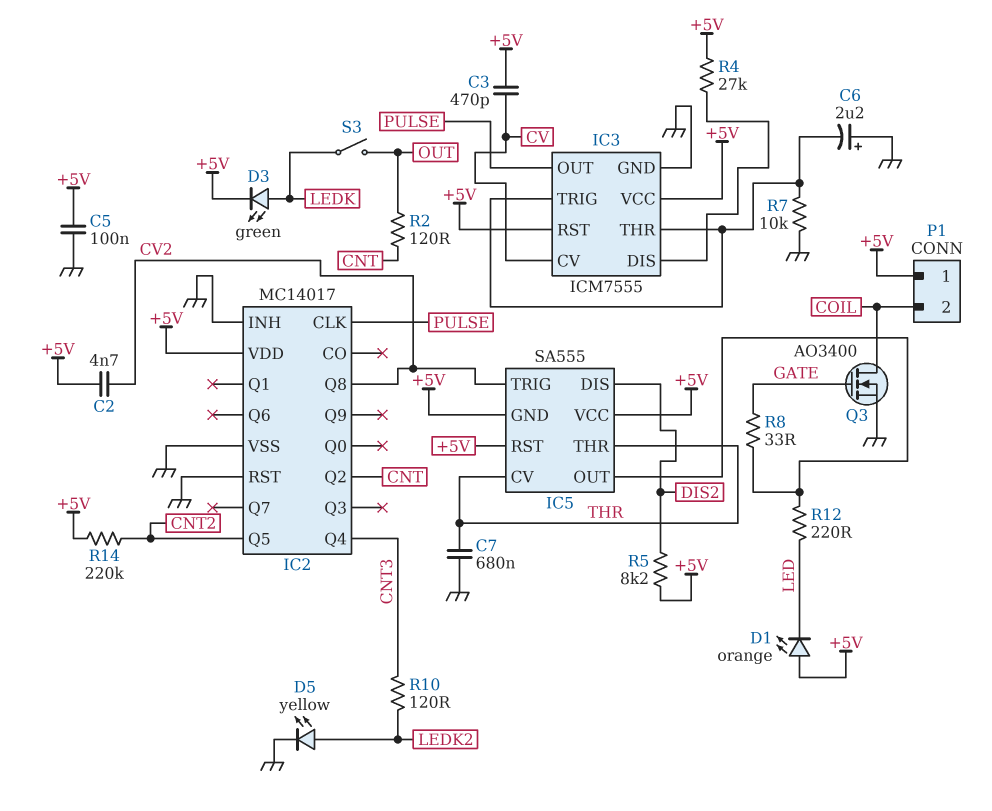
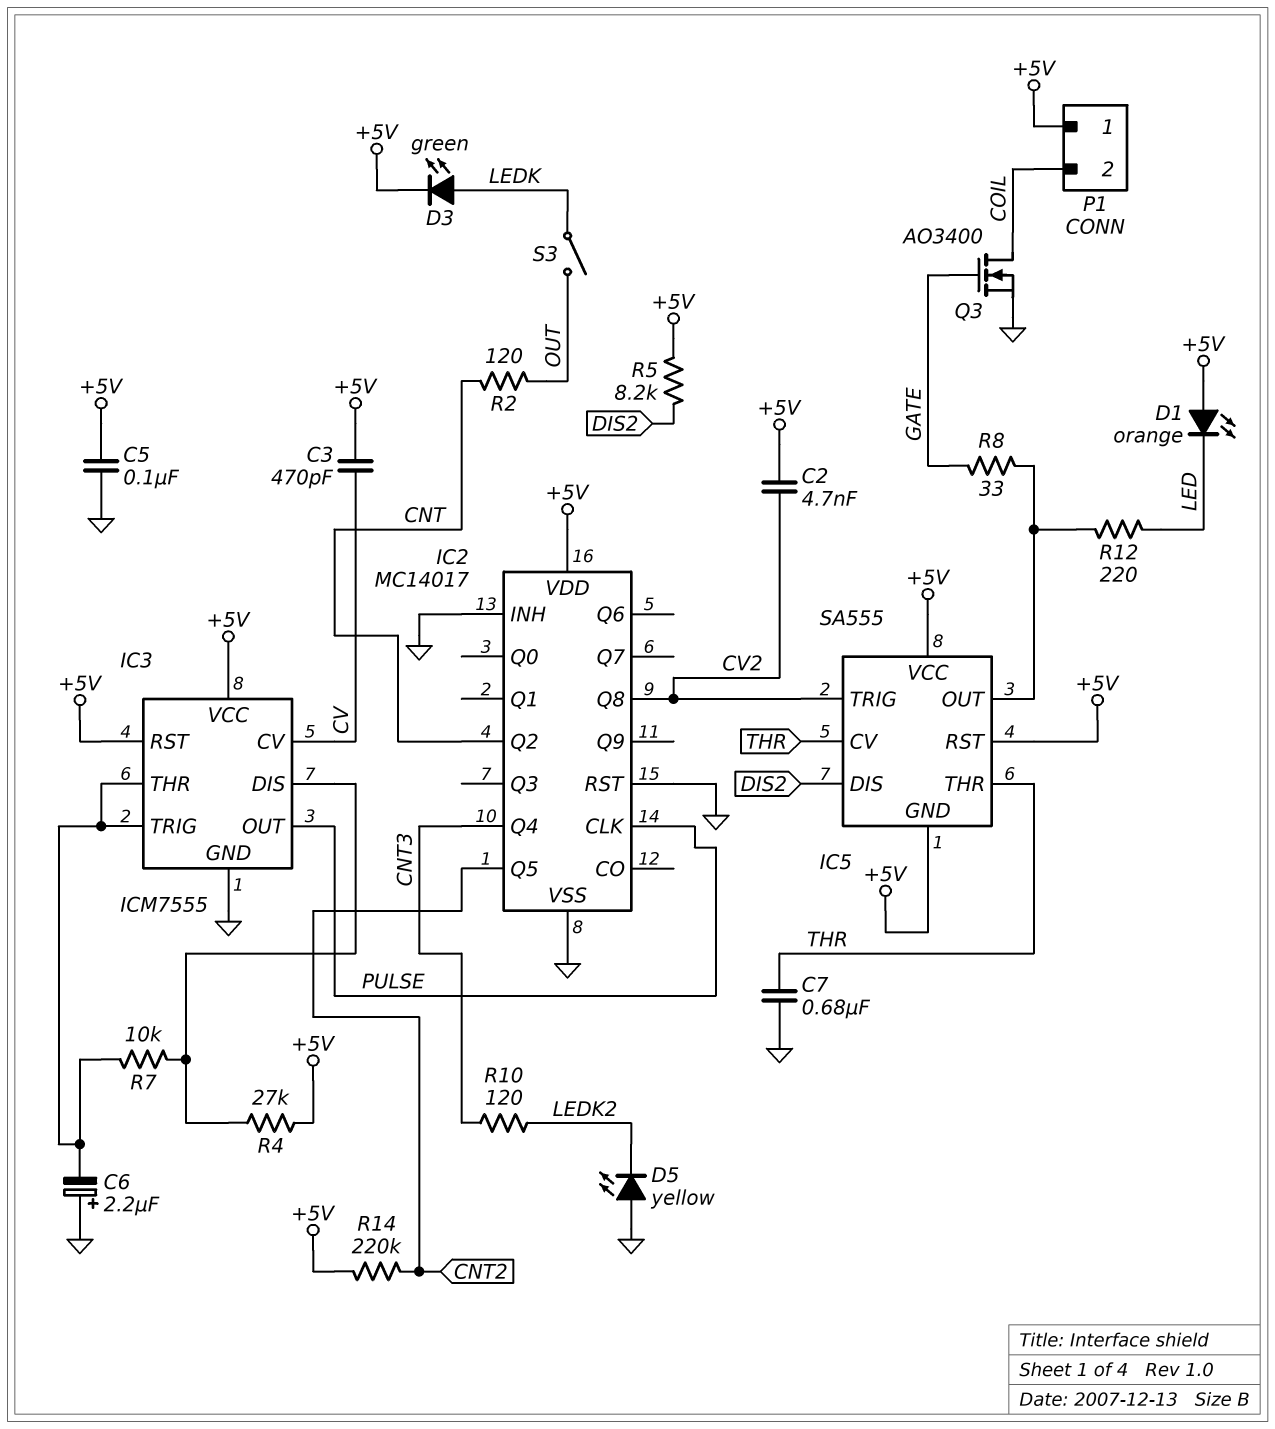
D5: LED yellow (A LEDK2, K GND) -> LED yellow (A GND, K LEDK2)
R7: 10k (GND, IC3/THR) -> 10k (IC3/DIS, IC3/THR)

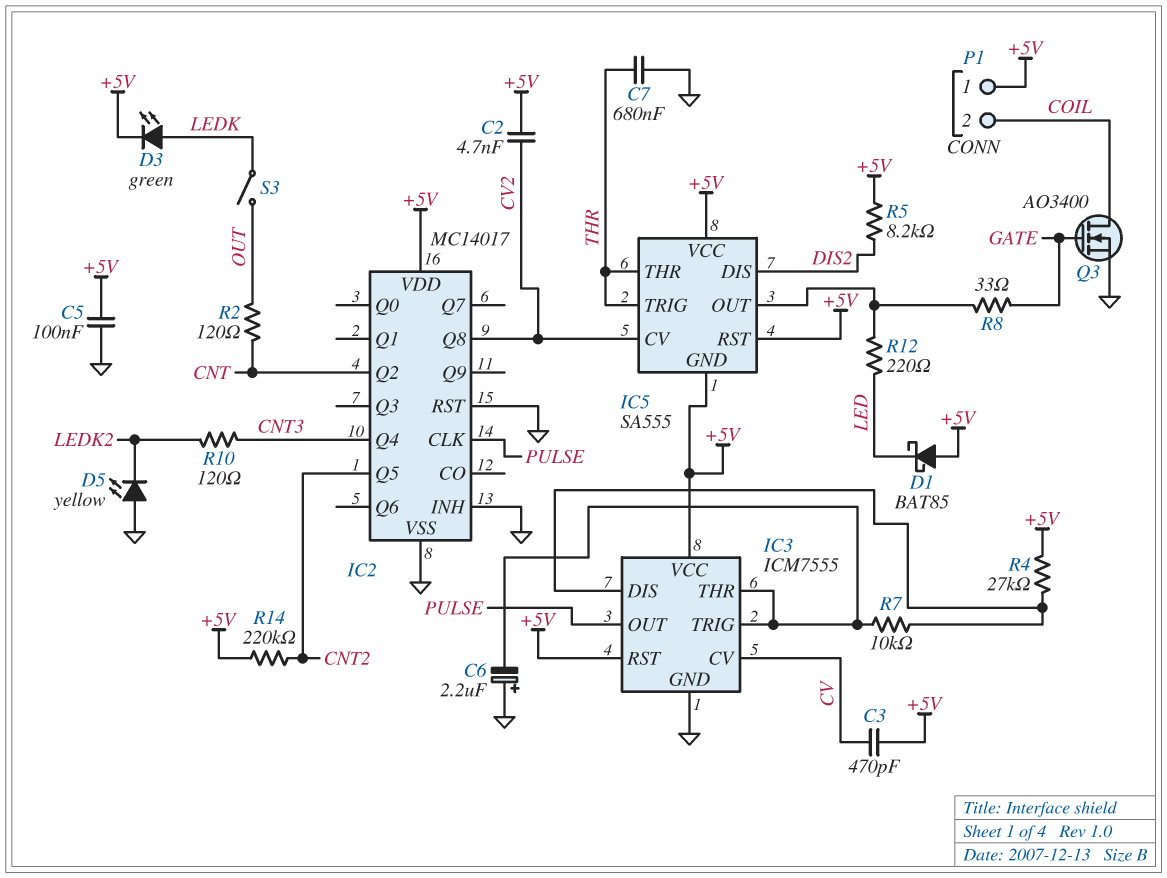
D1: LED orange (A +5V, K LED) -> schottky BAT85 (A +5V, K LED)
IC5 pin CV: THR -> CV2
IC5 pin TRIG: CV2 -> THR

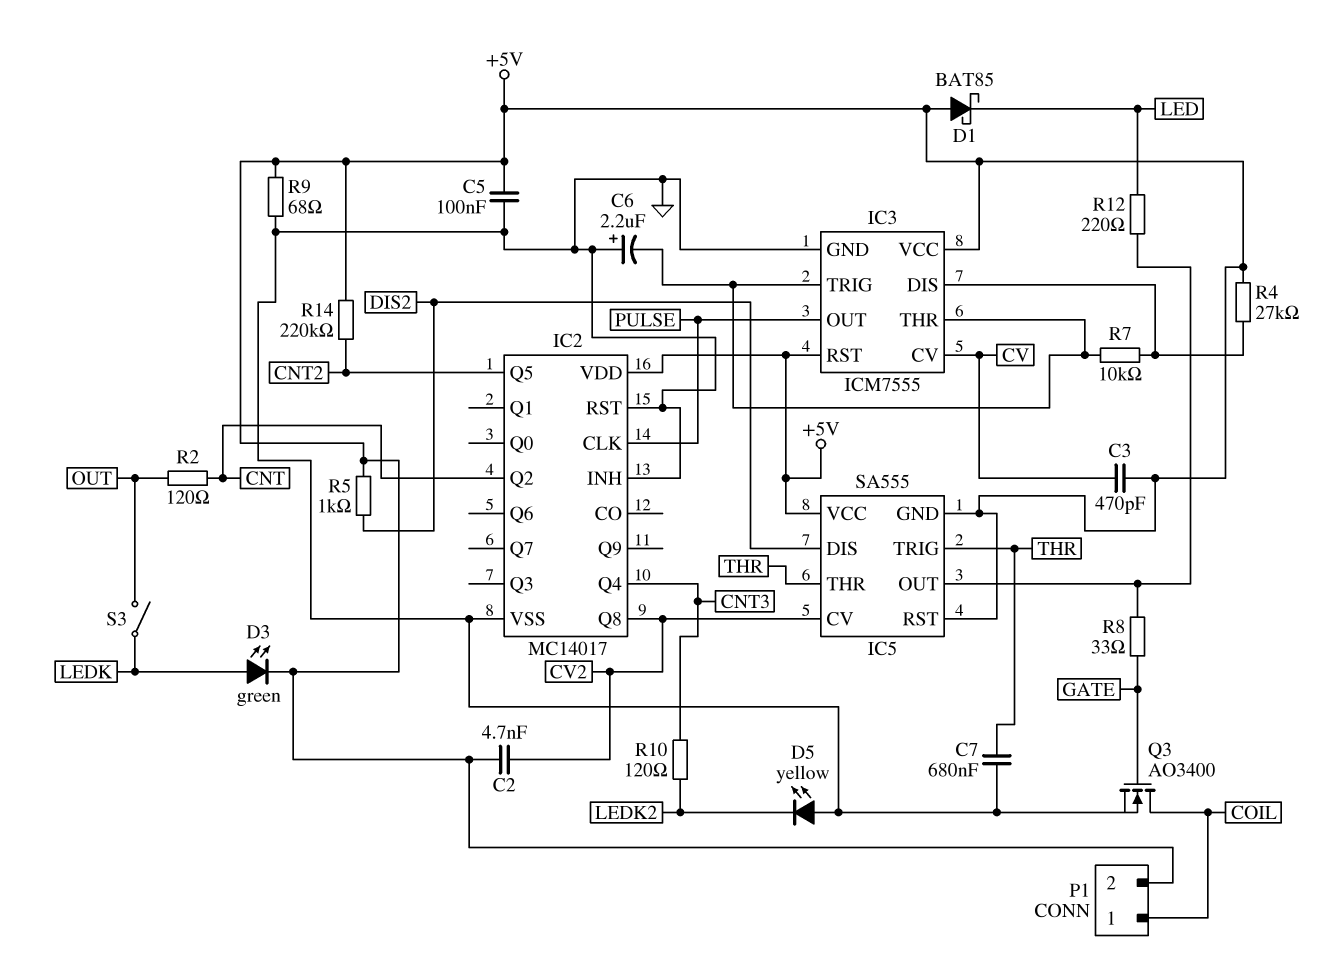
P1 pin 1: +5V -> COIL
P1 pin 2: COIL -> +5V
R5: 8.2k (+5V, DIS2) -> 1k (+5V, DIS2)
R9: none -> 68 (+5V, GND)

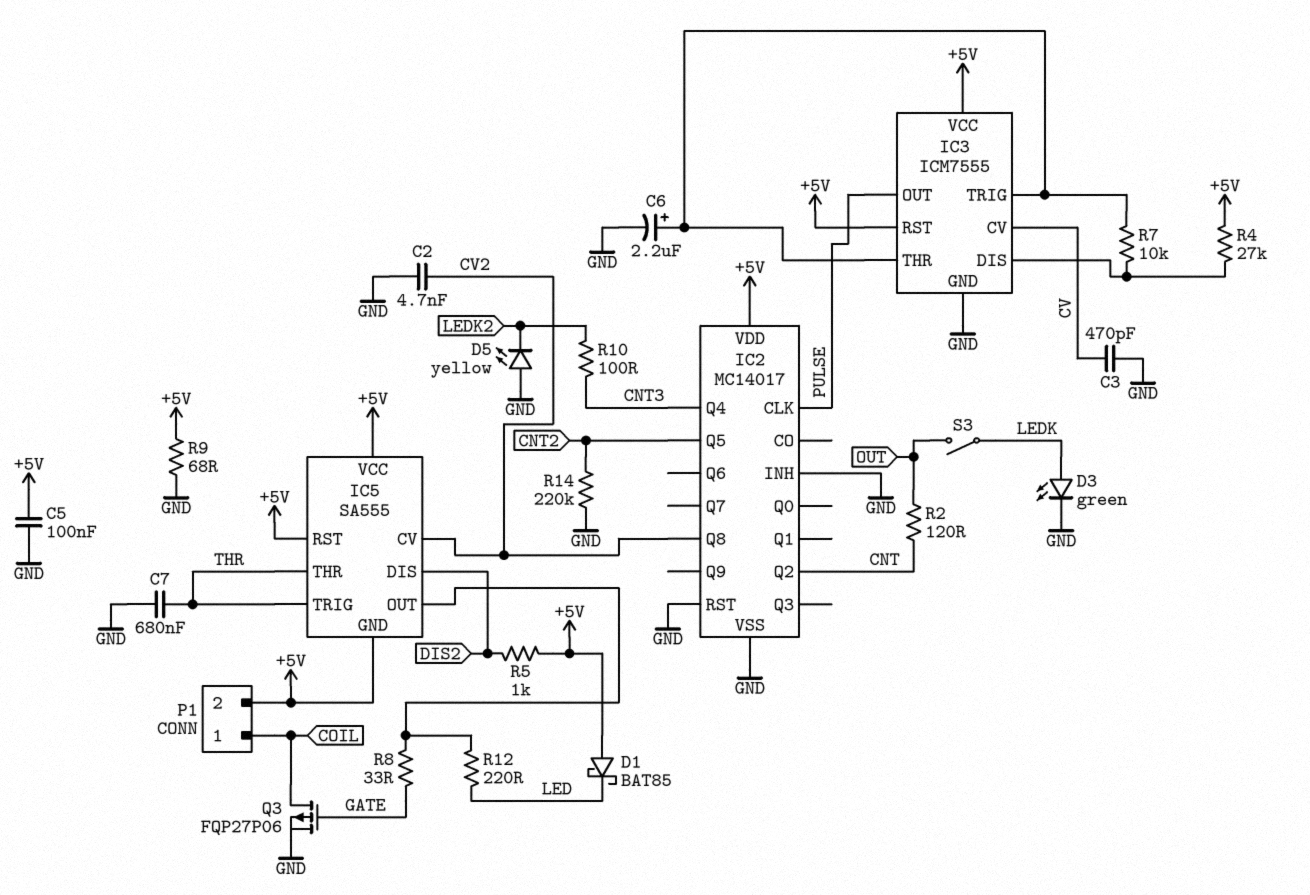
C2: 4.7nF (+5V, CV2) -> 4.7nF (CV2, GND)
C3: 470pF (+5V, CV) -> 470pF (CV, GND)
C6: 2.2uF (plus GND, minus IC3/THR) -> 2.2uF (plus IC3/THR, minus GND)
D3: LED green (A LEDK, K +5V) -> LED green (A LEDK, K GND)
Q3: NMOS AO3400 (G GATE, D COIL, S GND) -> PMOS FQP27P06 (G GATE, D COIL, S GND)
R10: 120 (CNT3, LEDK2) -> 100 (CNT3, LEDK2)
R14: 220k (+5V, CNT2) -> 220k (CNT2, GND)

